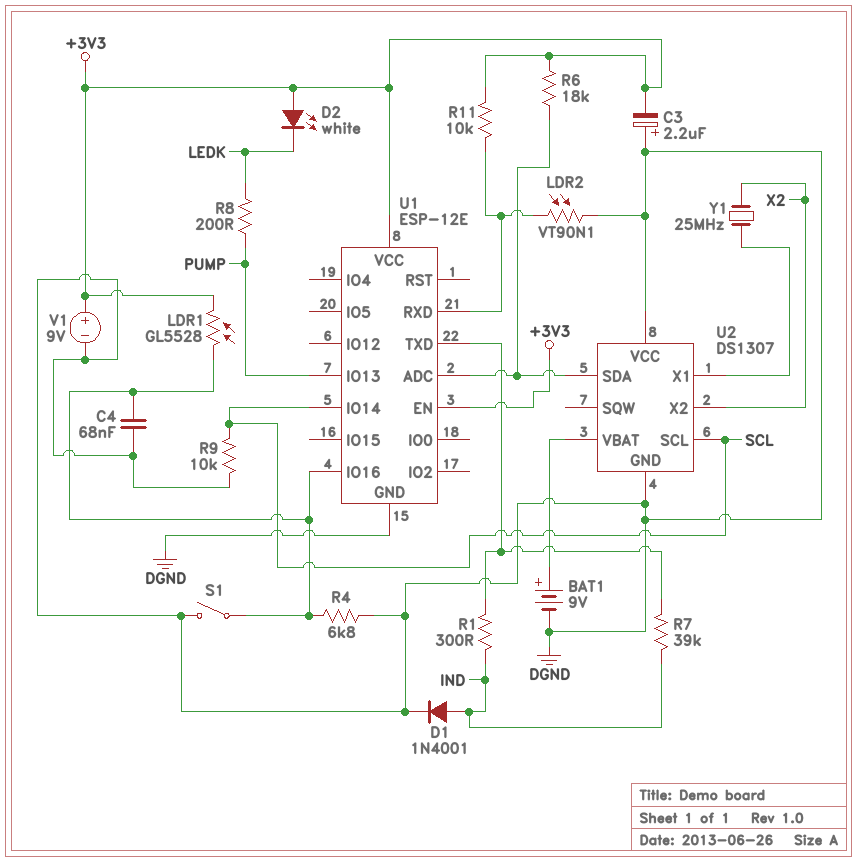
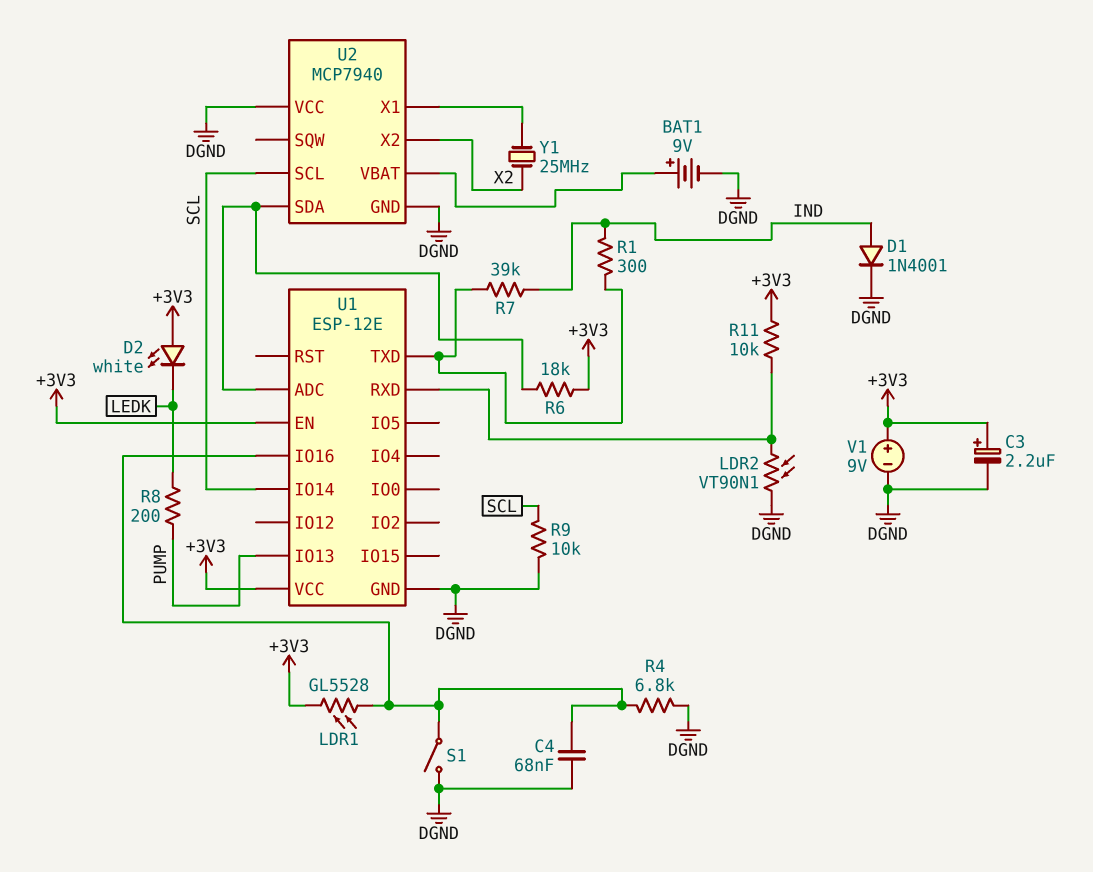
C3: 2.2uF (plus DGND, minus +3V3) -> 2.2uF (plus +3V3, minus DGND)
U2: DS1307 -> MCP7940

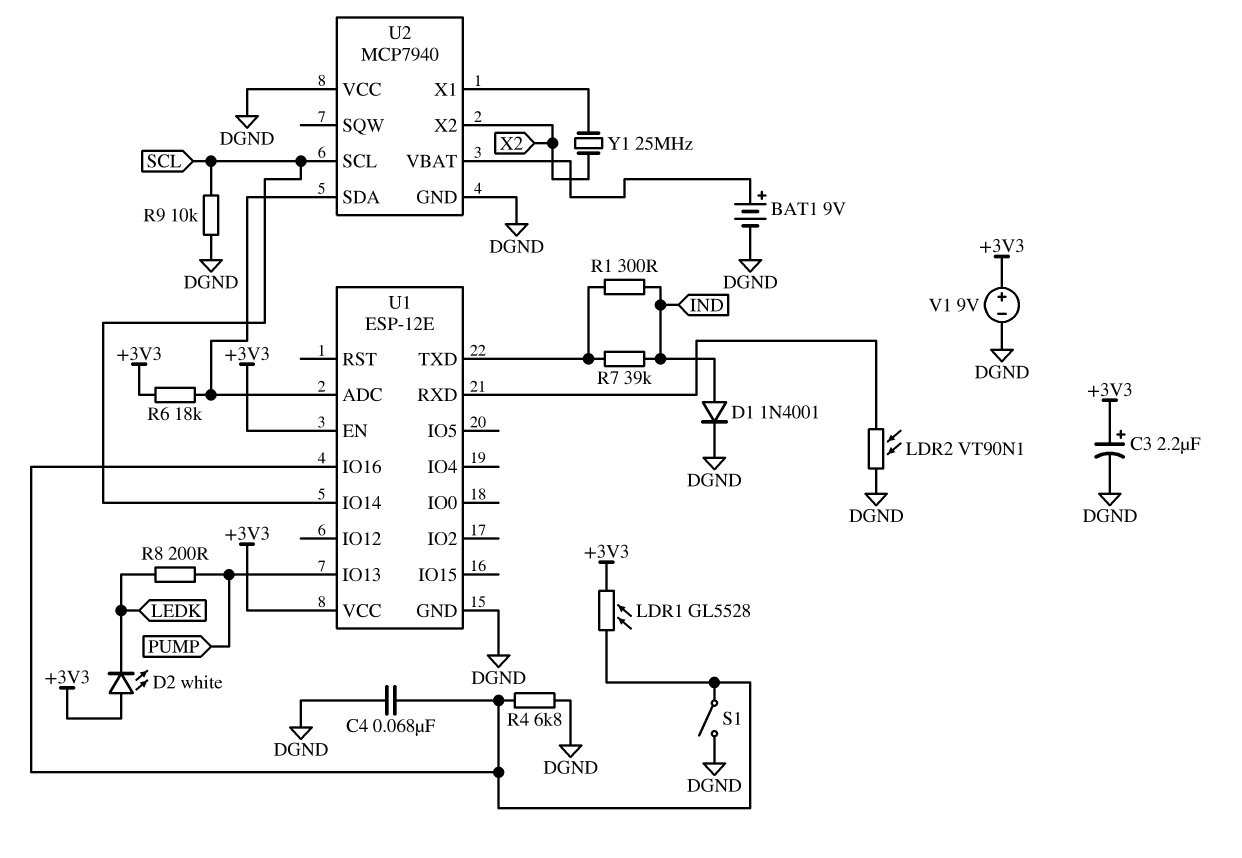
R11: 10k (+3V3, U1/RXD) -> none

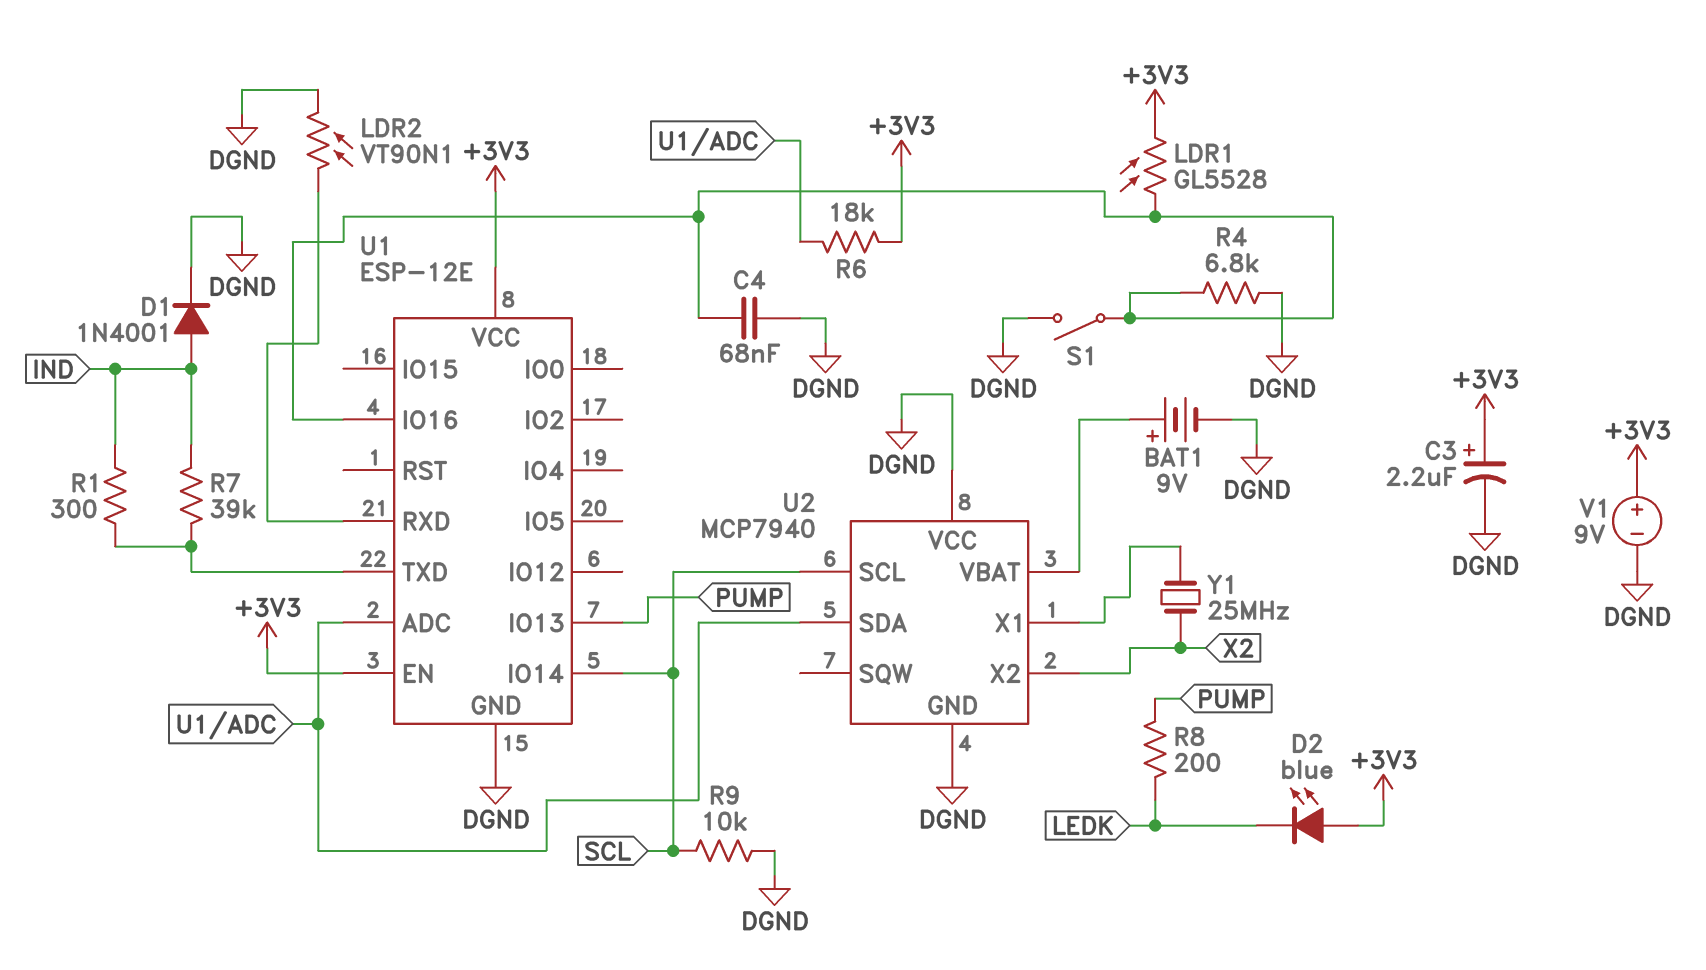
D2: LED white (A +3V3, K LEDK) -> LED blue (A +3V3, K LEDK)

